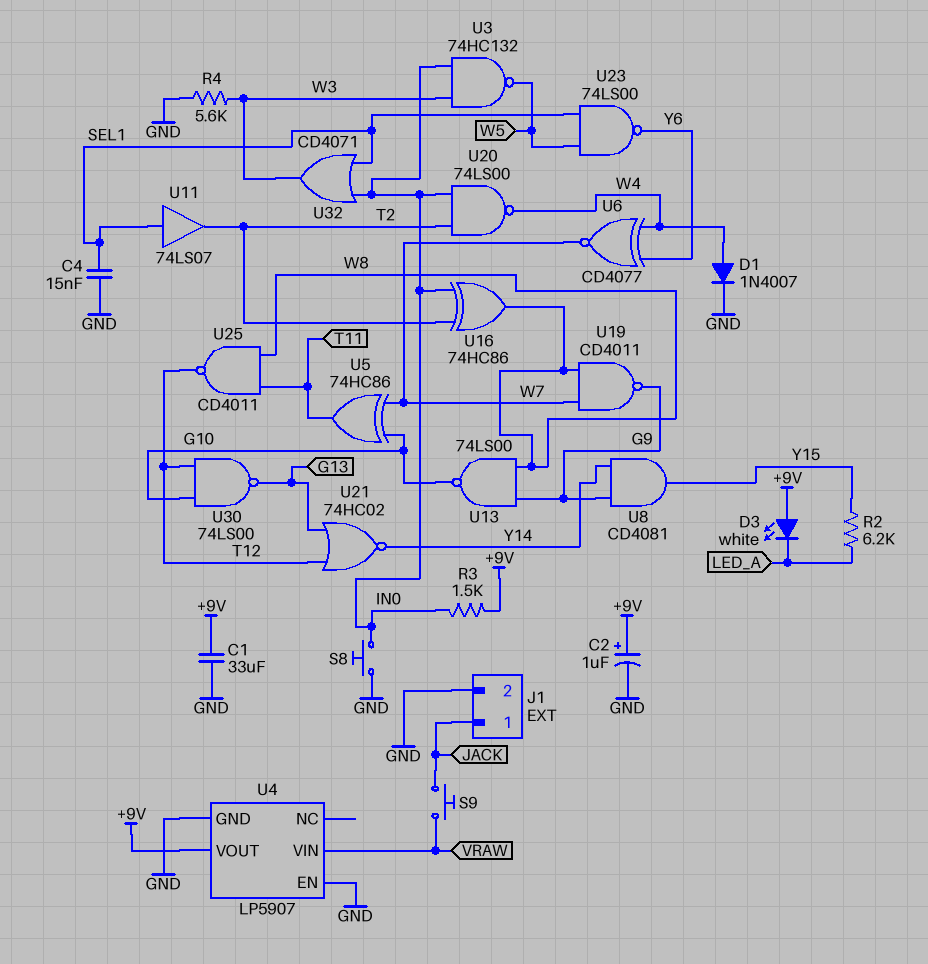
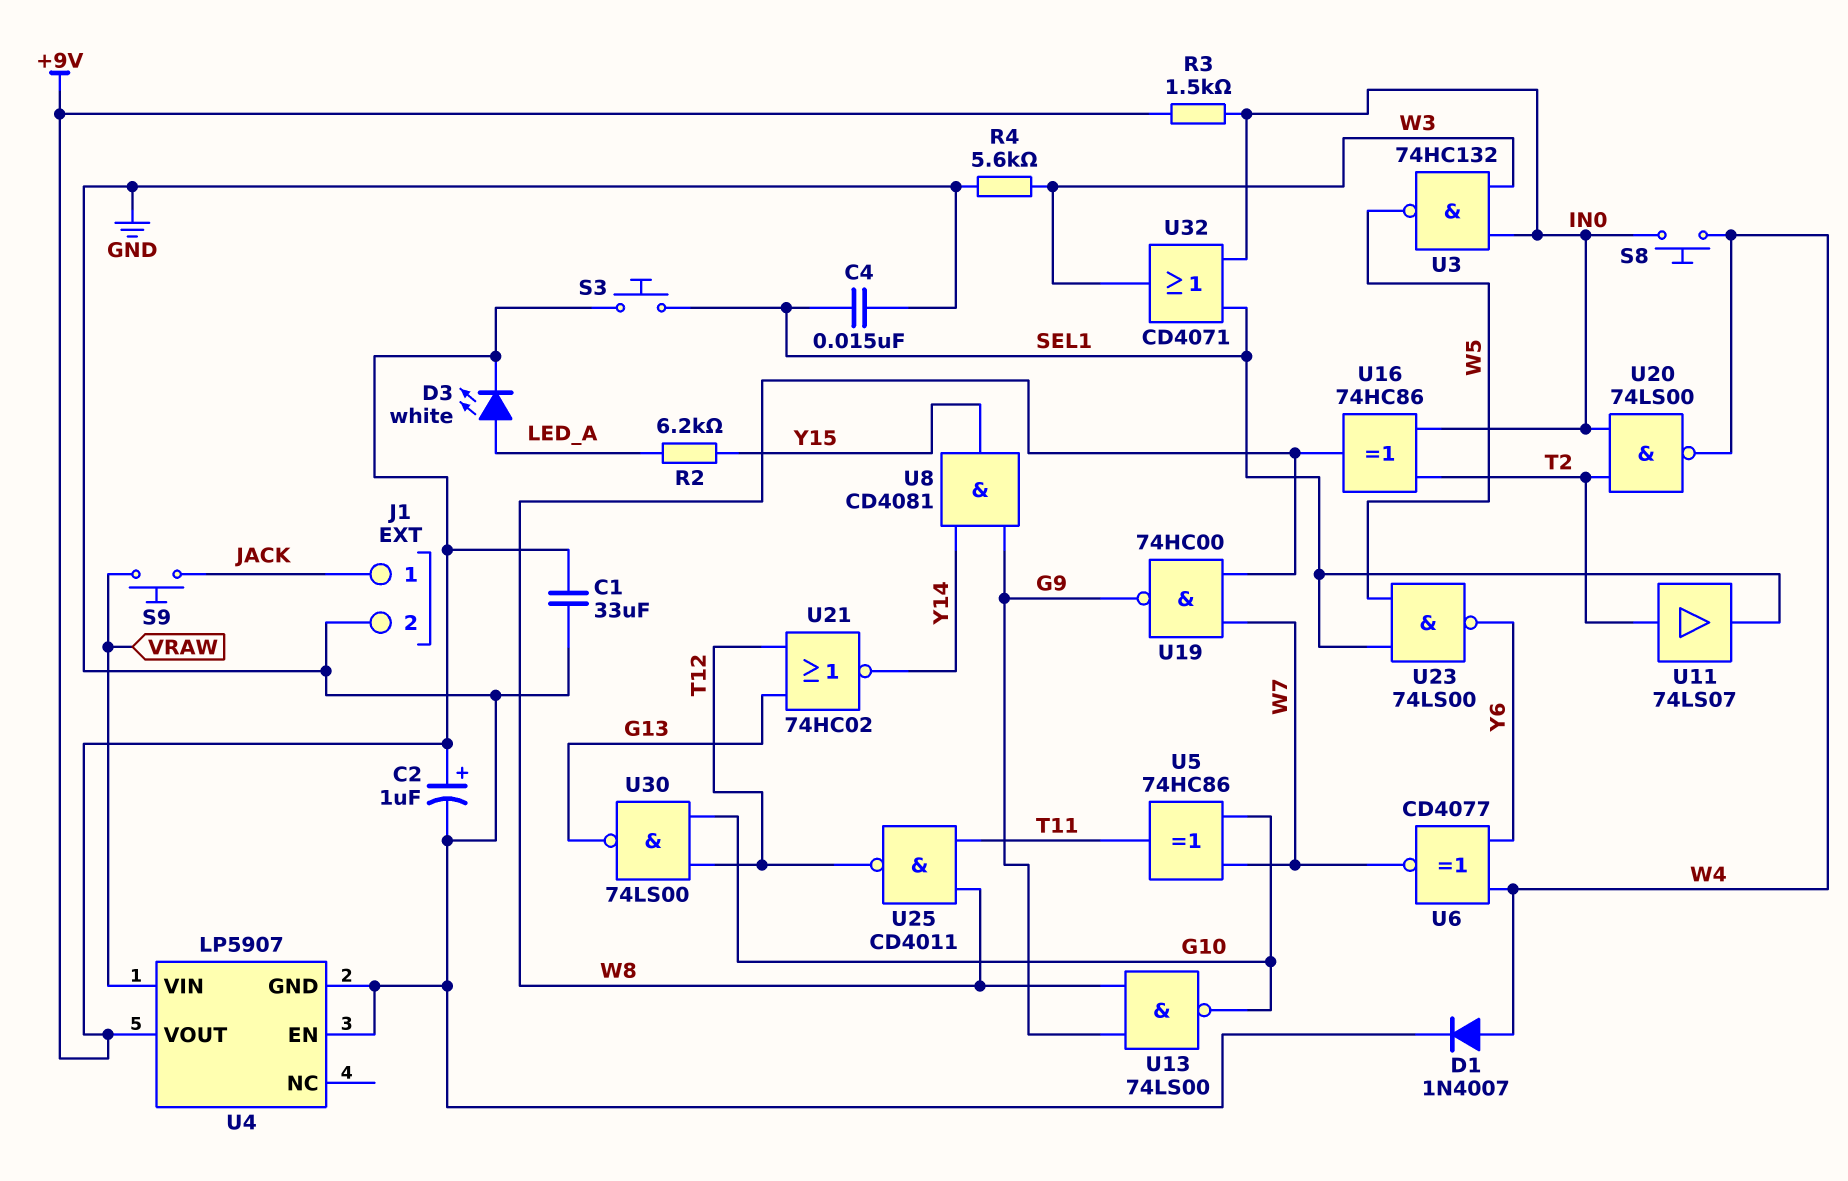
D3: LED white (A +9V, K LED_A) -> LED white (A LED_A, K +9V)
S3: none -> button (+9V, SEL1)
S8: button (GND, IN0) -> button (IN0, W4)
U11: buffer 74LS07 (in SEL1, out T2) -> buffer 74LS07 (in T2, out SEL1)
U19: NAND CD4011 (in W7, in W8, out G9) -> NAND 74HC00 (in W7, in W8, out G9)

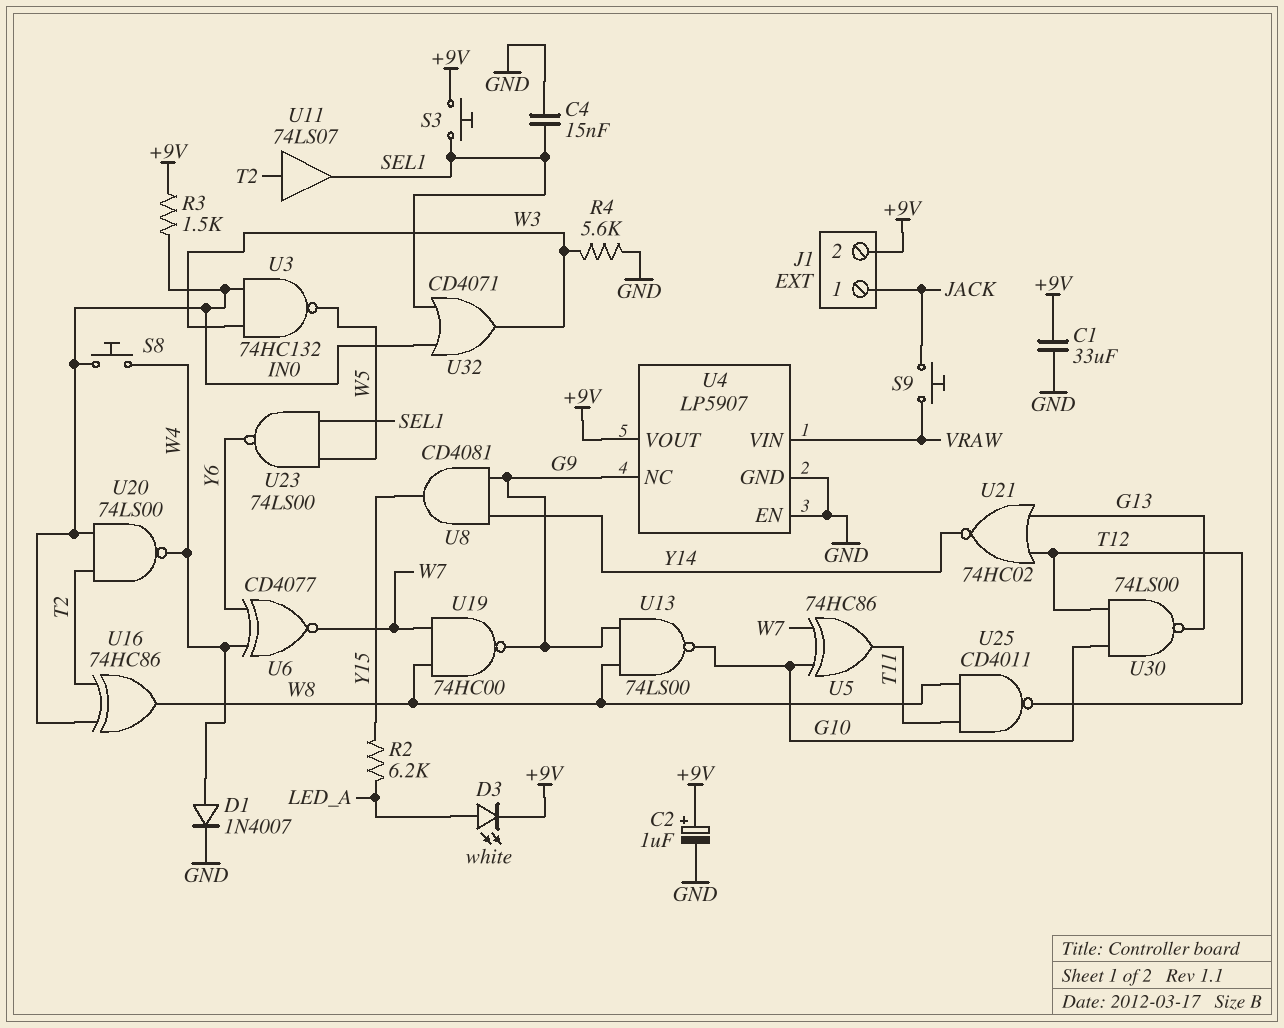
J1 pin 2: GND -> +9V
U4 pin NC: none -> G9

